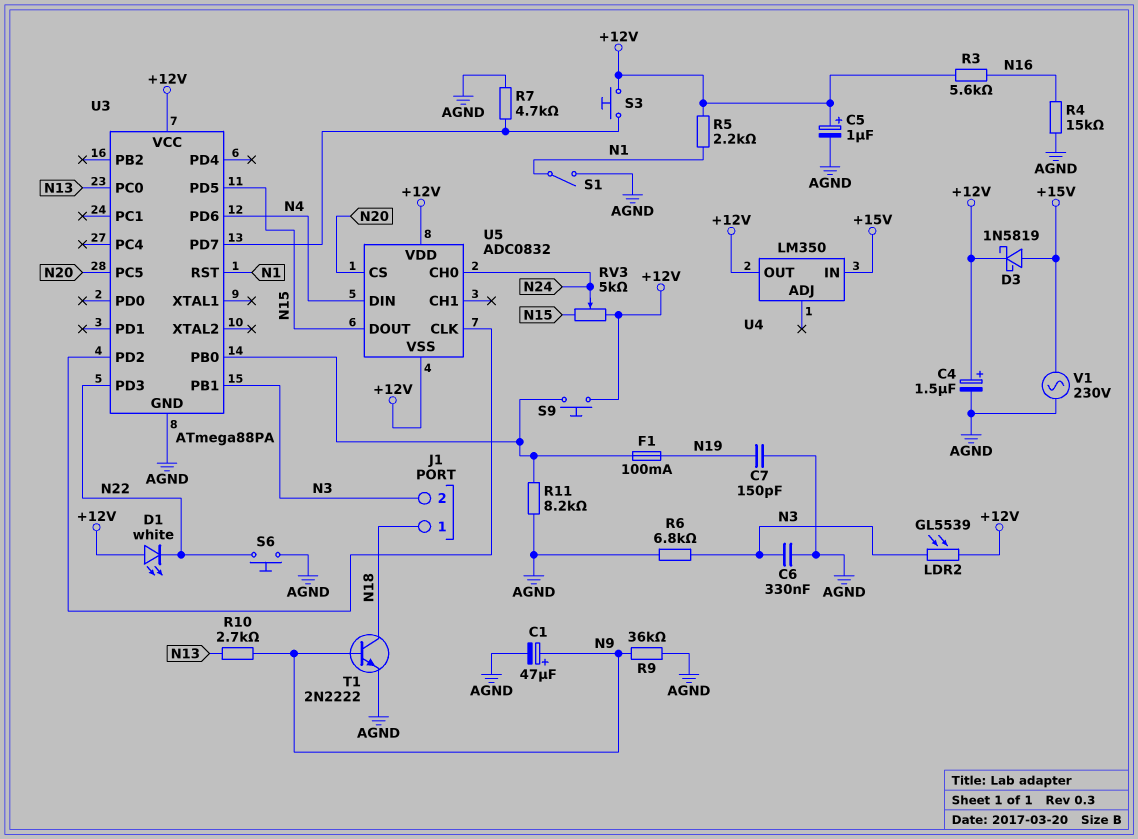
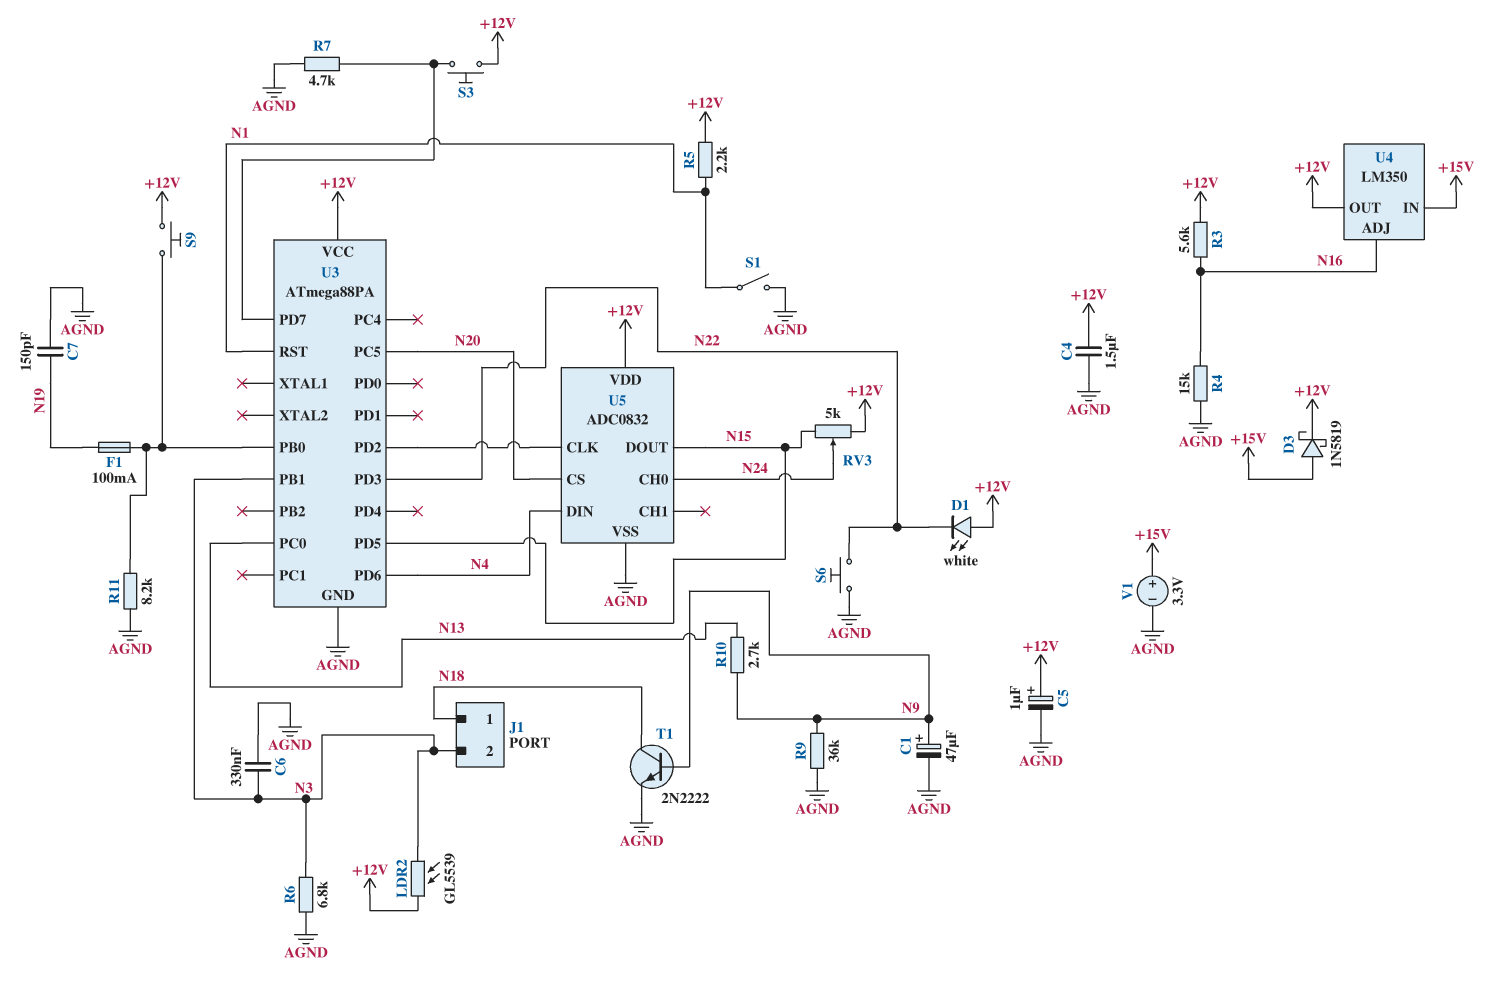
C4: 1.5uF (plus +12V, minus AGND) -> 1.5uF (+12V, AGND)
U4 pin ADJ: none -> N16
U5 pin VSS: +12V -> AGND
V1: AC 230V (+15V, AGND) -> 3.3V (plus +15V, minus AGND)

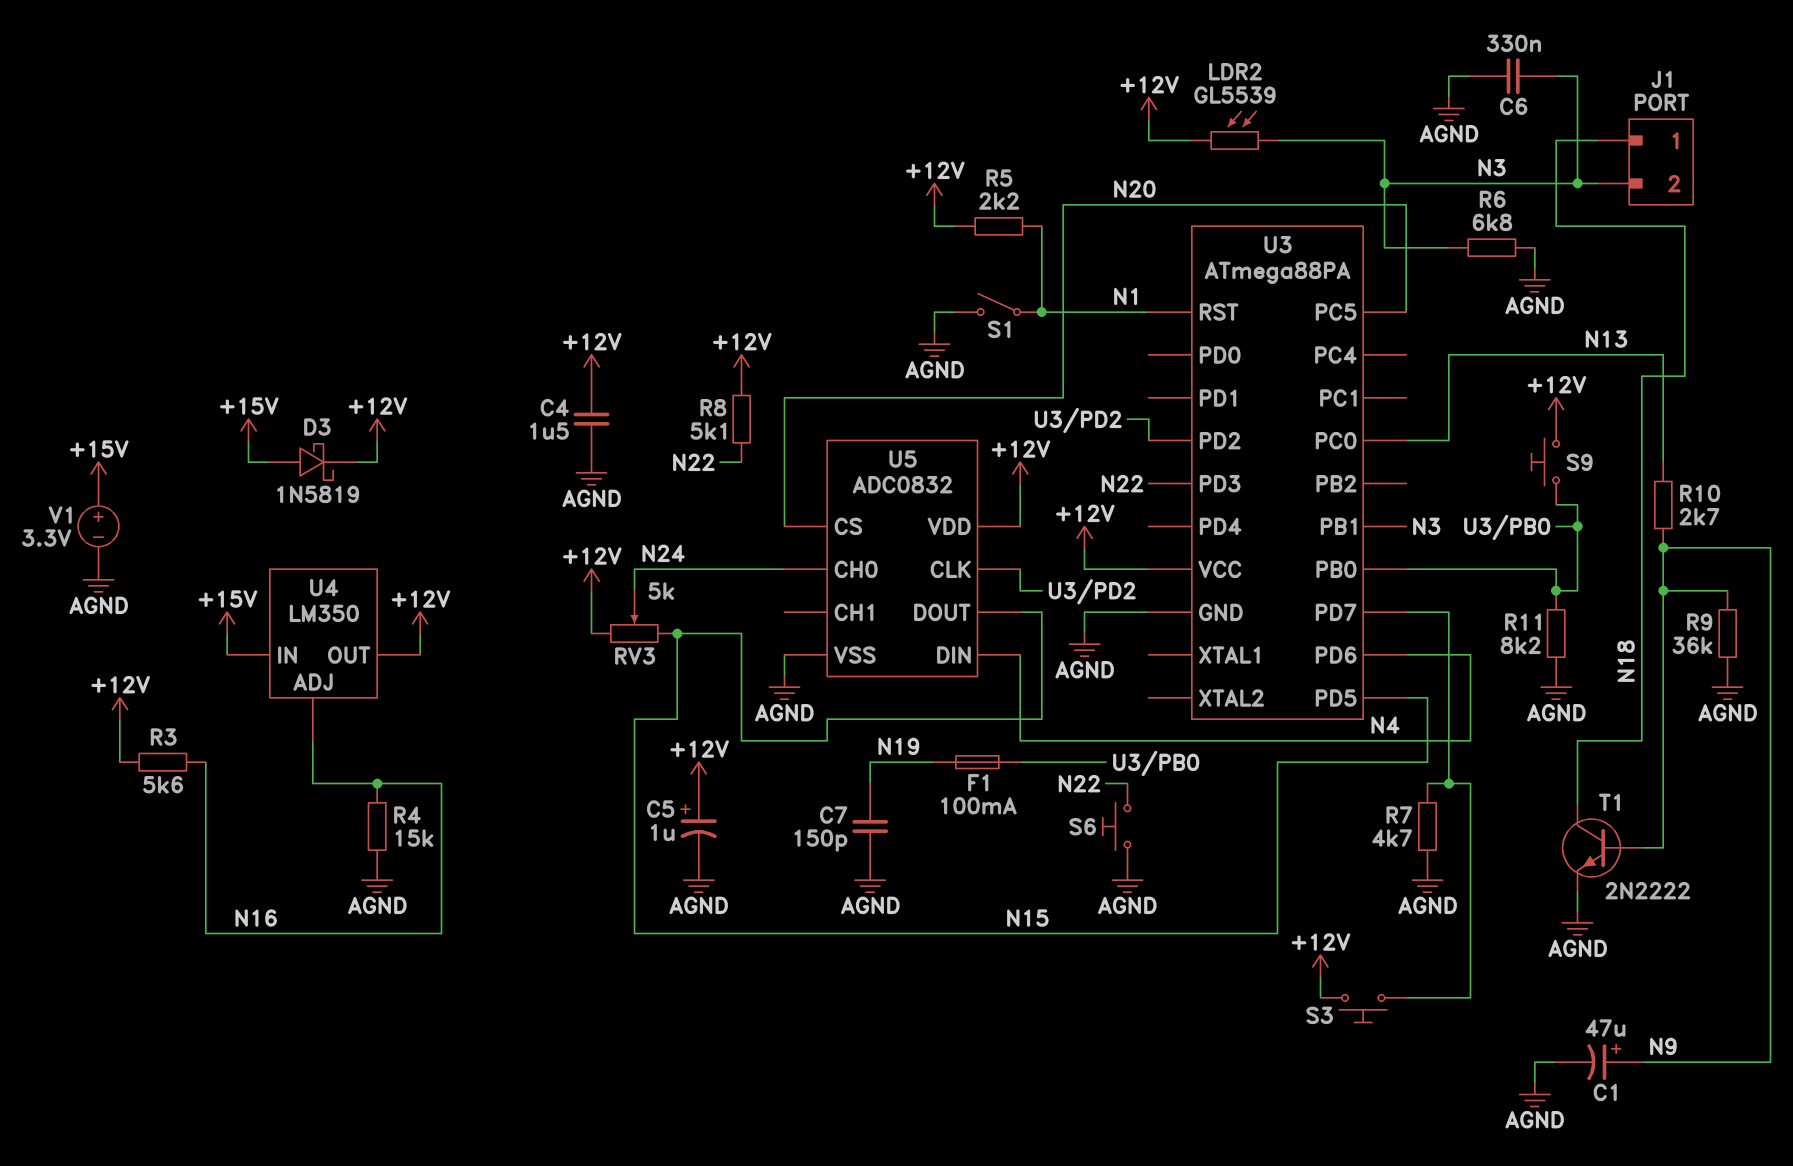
D1: LED white (A +12V, K N22) -> none
R8: none -> 5.1k (+12V, N22)

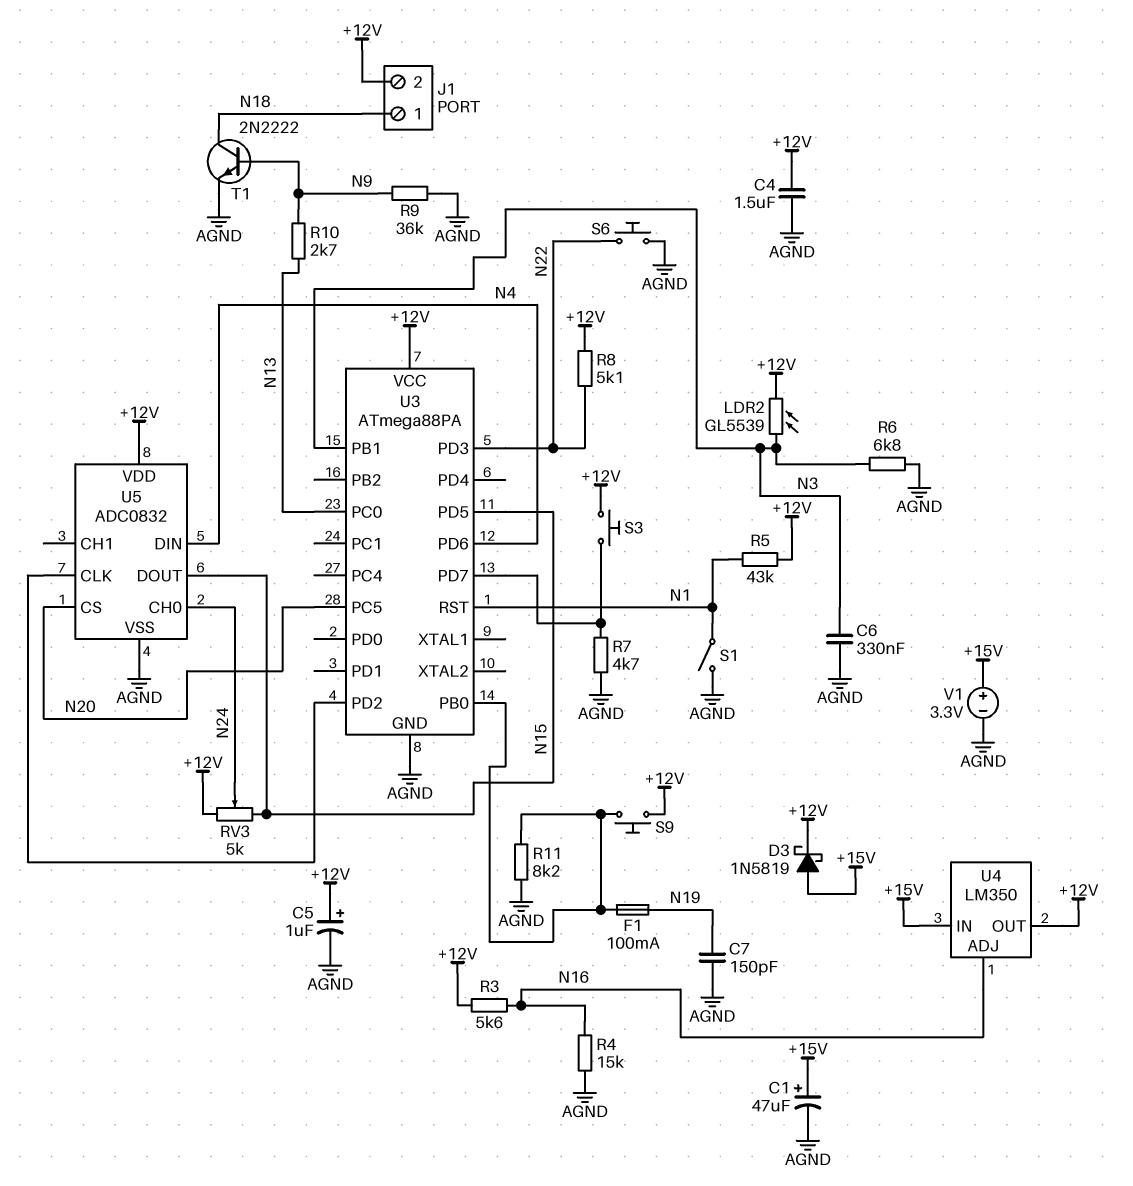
C1: 47uF (plus N9, minus AGND) -> 47uF (plus +15V, minus AGND)
J1 pin 2: N3 -> +12V
R5: 2.2k (+12V, N1) -> 43k (+12V, N1)

